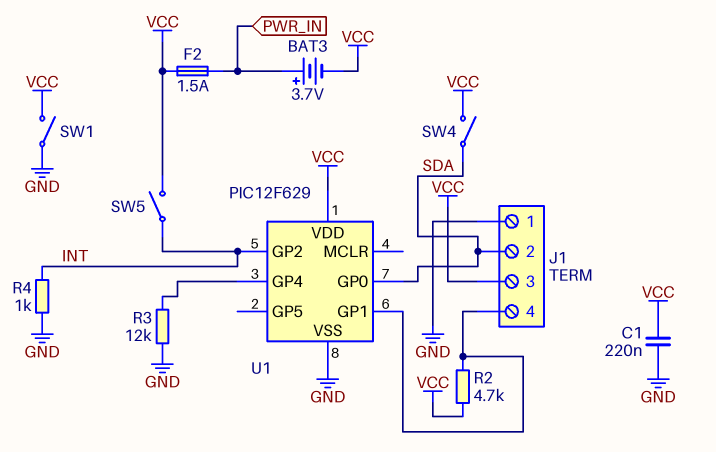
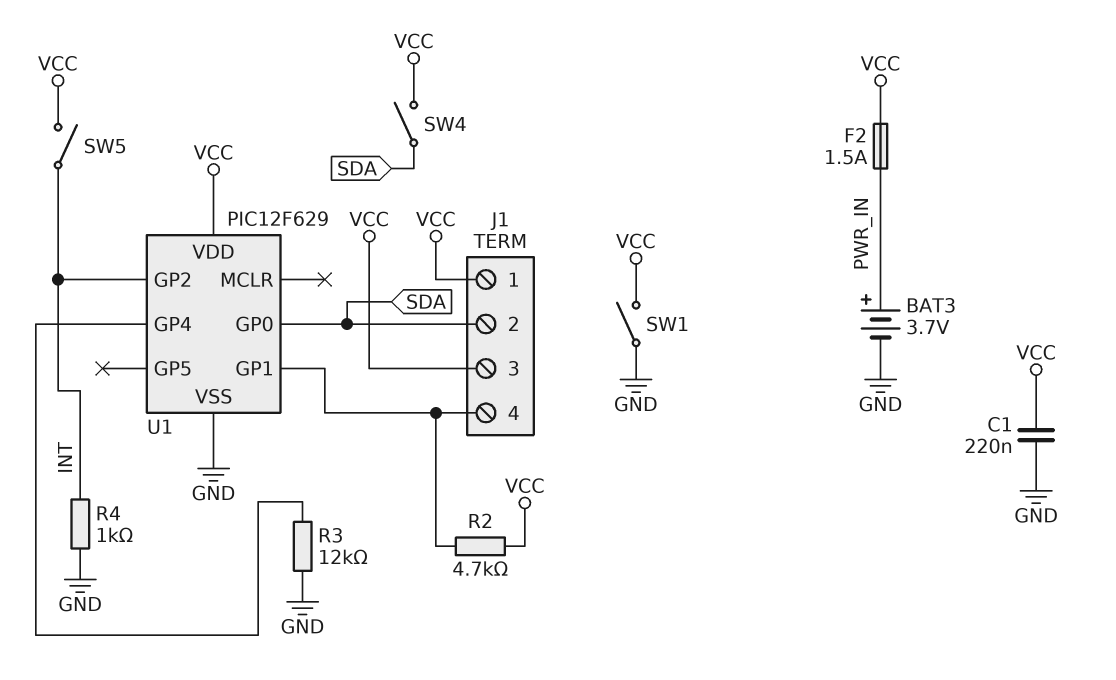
BAT3: 3.7V (plus PWR_IN, minus VCC) -> 3.7V (plus PWR_IN, minus GND)
J1 pin 1: GND -> VCC

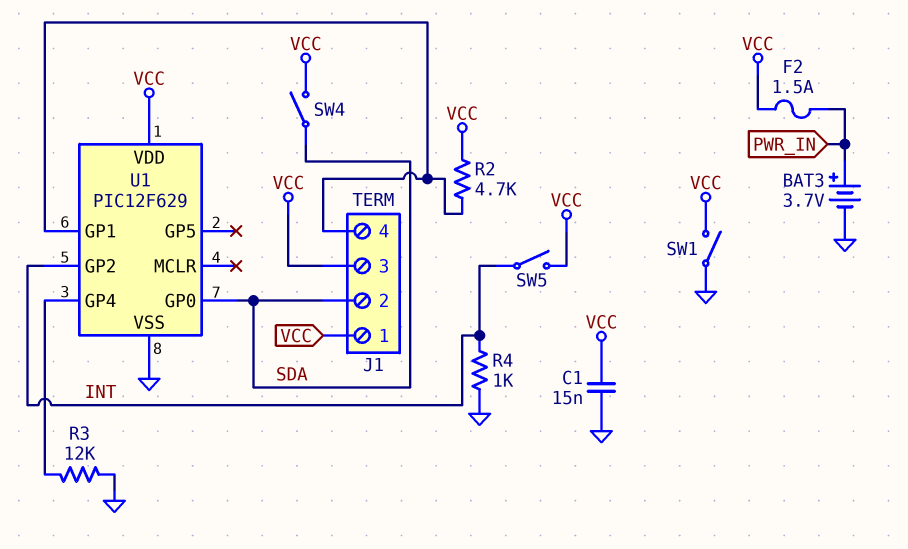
C1: 220nF (GND, VCC) -> 15nF (GND, VCC)

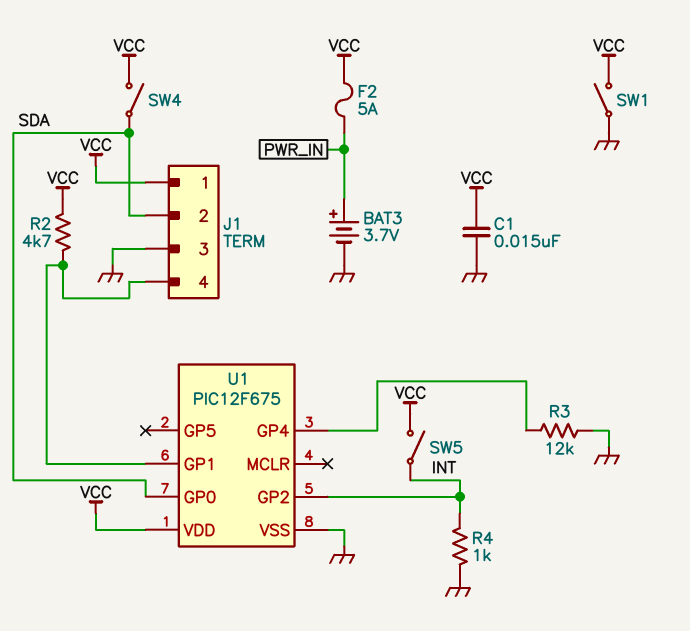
F2: 1.5A (PWR_IN, VCC) -> 5A (PWR_IN, VCC)
J1 pin 3: VCC -> GND
U1: PIC12F629 -> PIC12F675

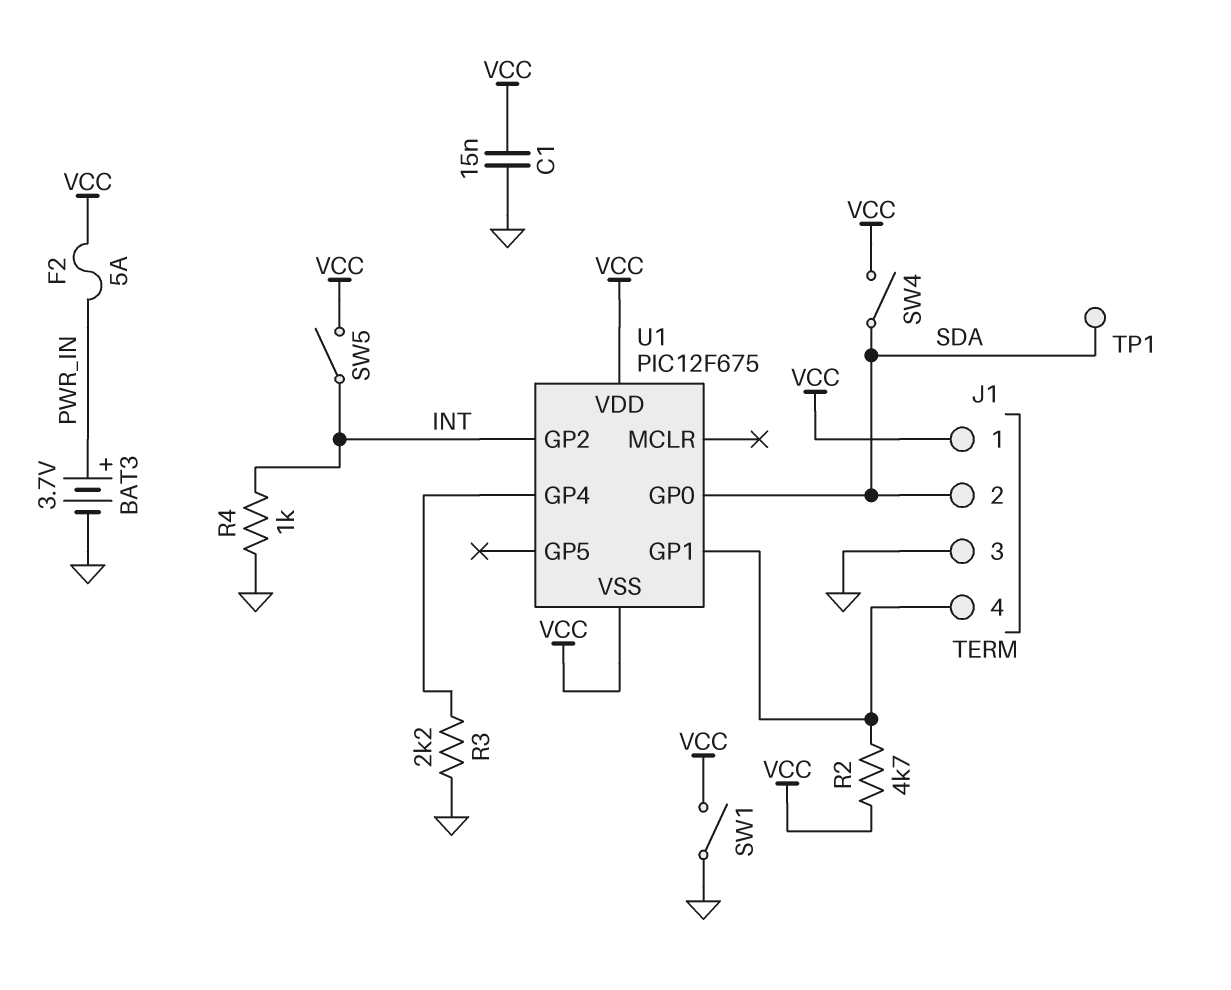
R3: 12k (GND, U1/GP4) -> 2.2k (GND, U1/GP4)
TP1: none -> test point (SDA)
U1 pin VSS: GND -> VCC

